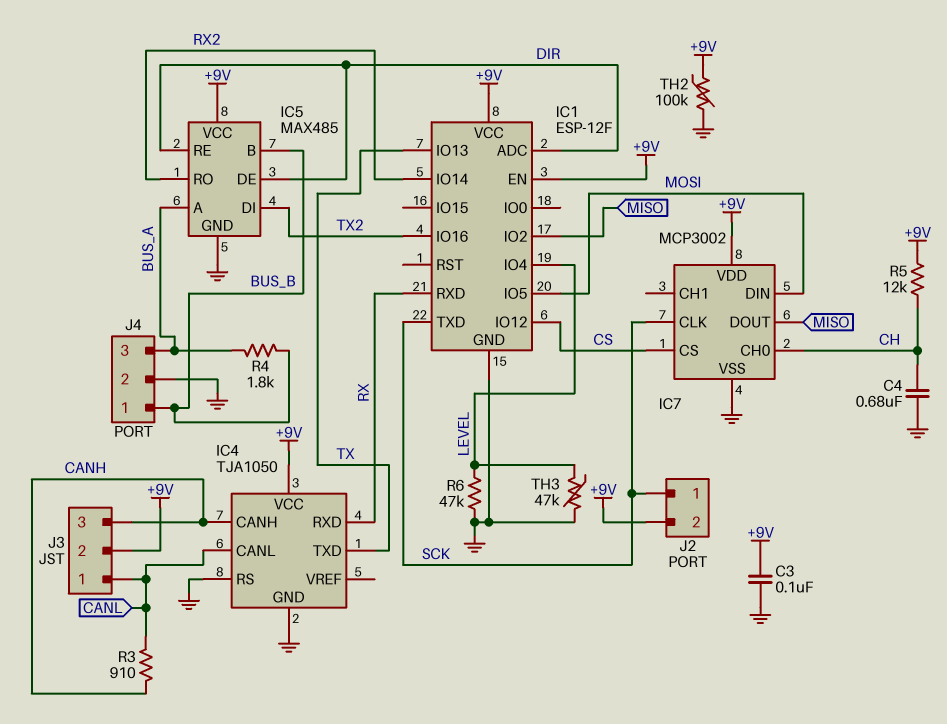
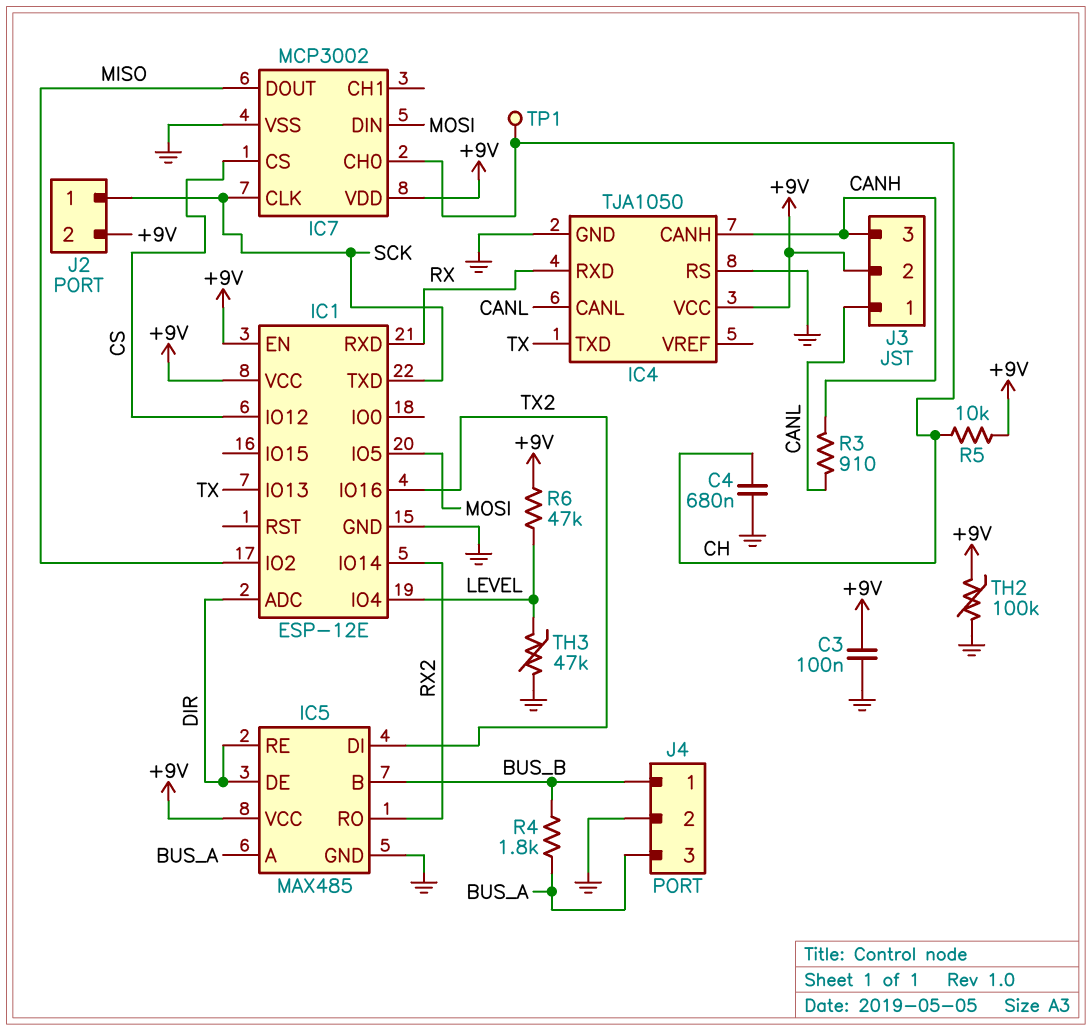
IC1: ESP-12F -> ESP-12E
R5: 12k (+9V, CH) -> 10k (+9V, CH)
R6: 47k (GND, LEVEL) -> 47k (+9V, LEVEL)
TP1: none -> test point (CH)

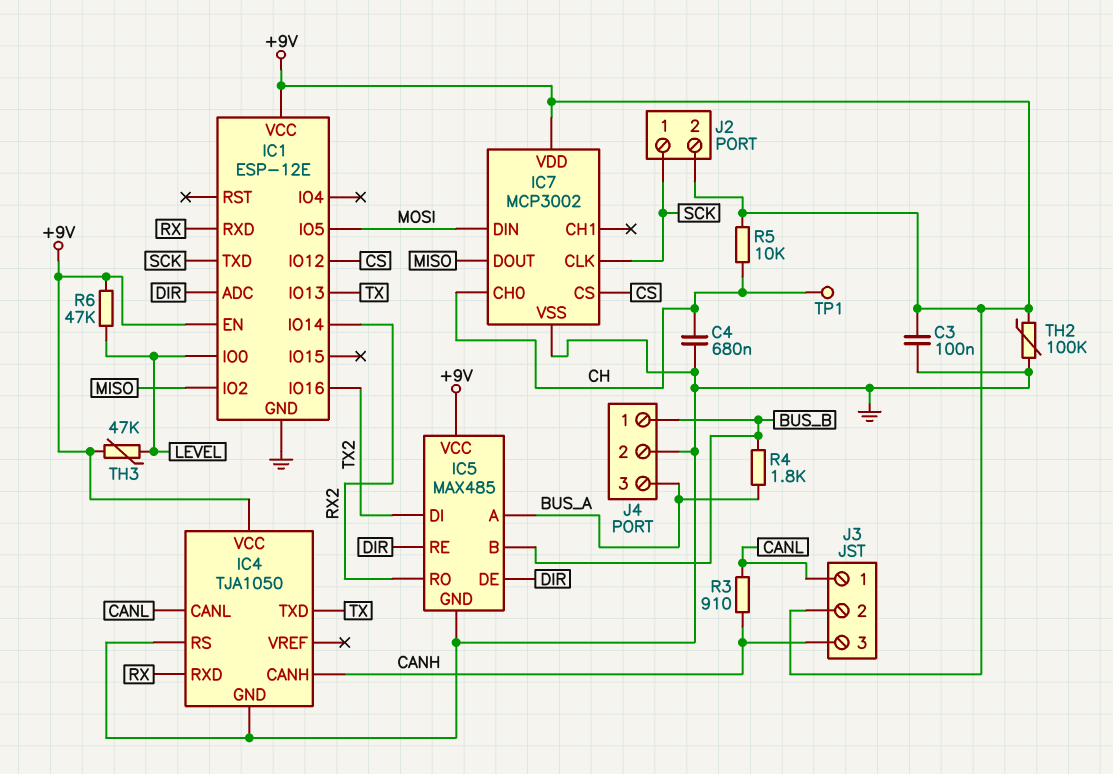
IC1 pin IO0: none -> LEVEL
IC1 pin IO4: LEVEL -> none
TH3: 47k (GND, LEVEL) -> 47k (+9V, LEVEL)

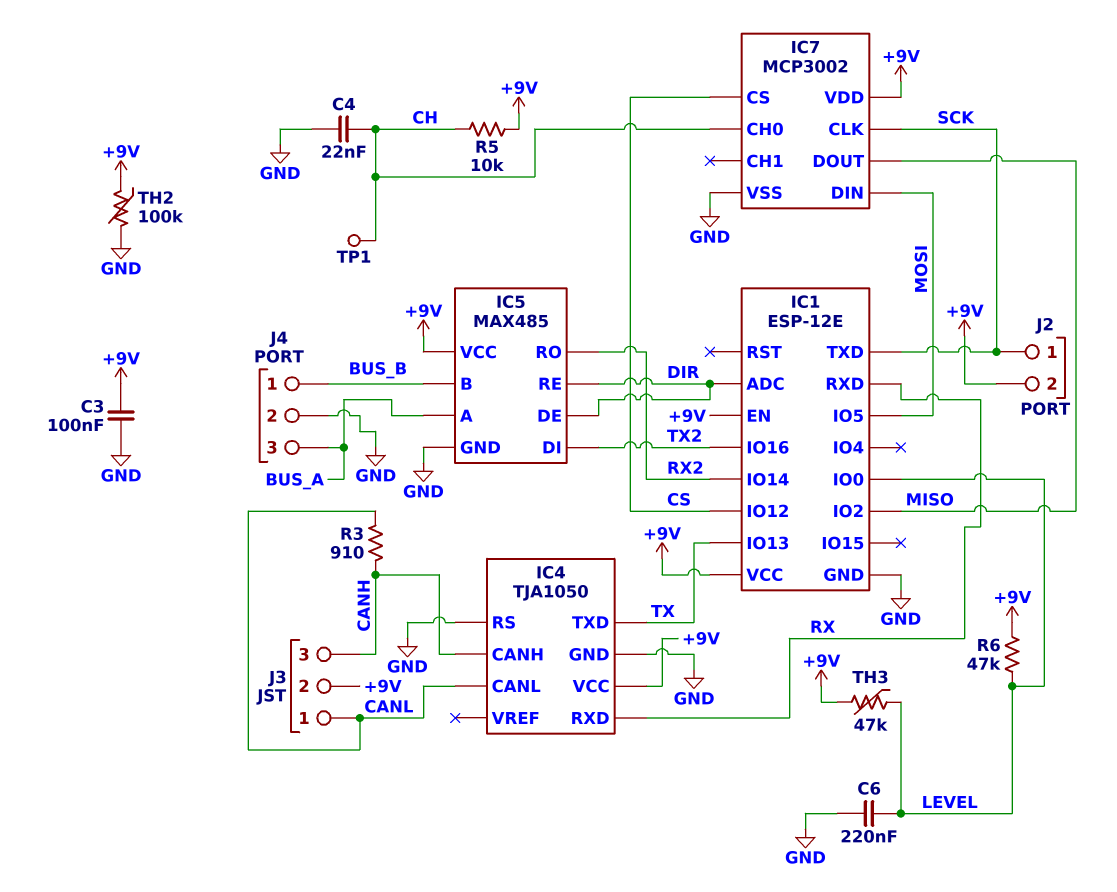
C4: 680nF (CH, GND) -> 22nF (CH, GND)
C6: none -> 220nF (GND, LEVEL)
R4: 1.8k (BUS_A, BUS_B) -> none

